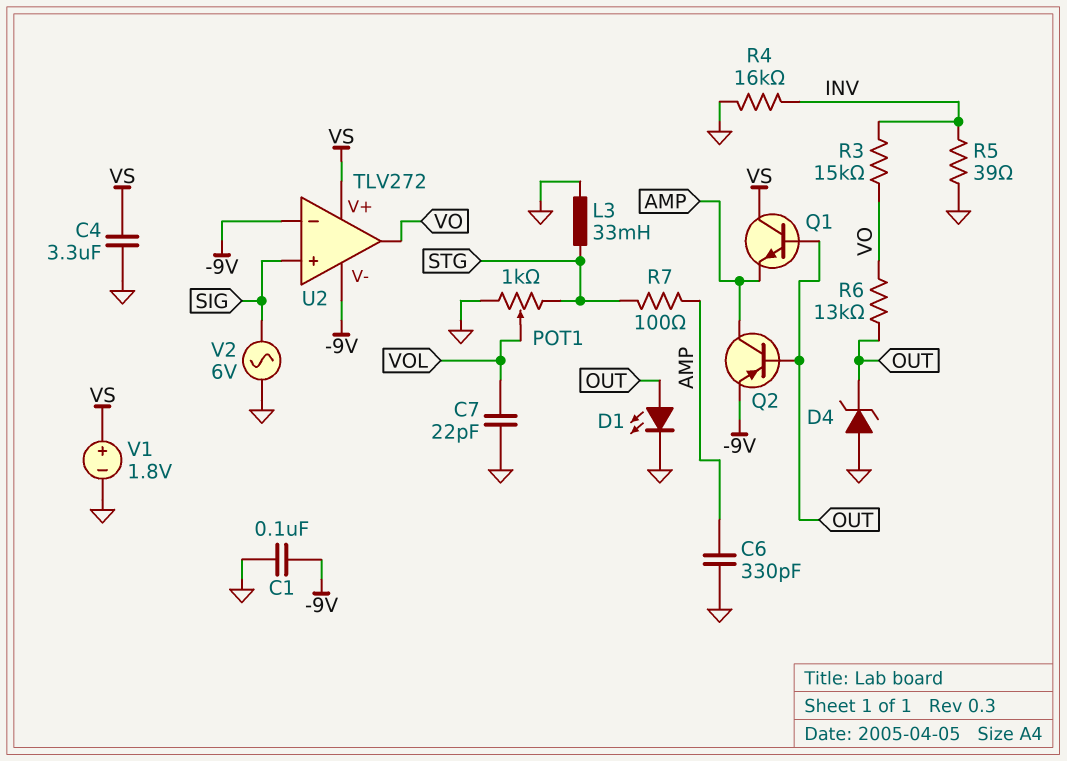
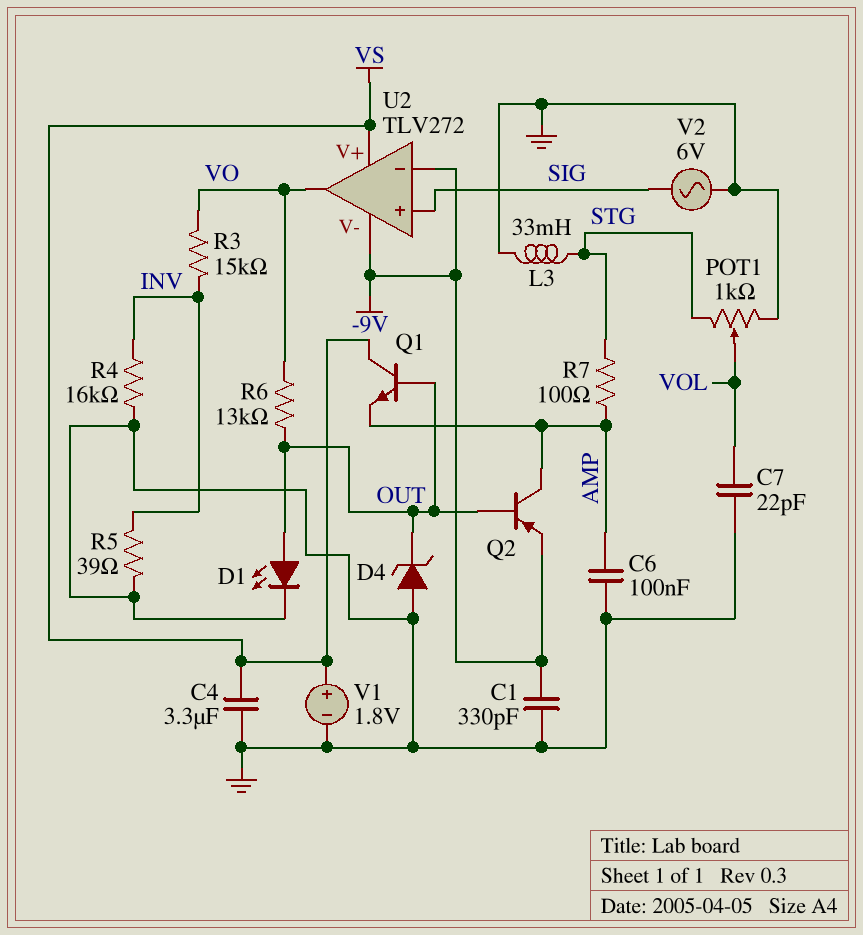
C1: 100nF (-9V, GND) -> 330pF (-9V, GND)
C6: 330pF (AMP, GND) -> 100nF (AMP, GND)

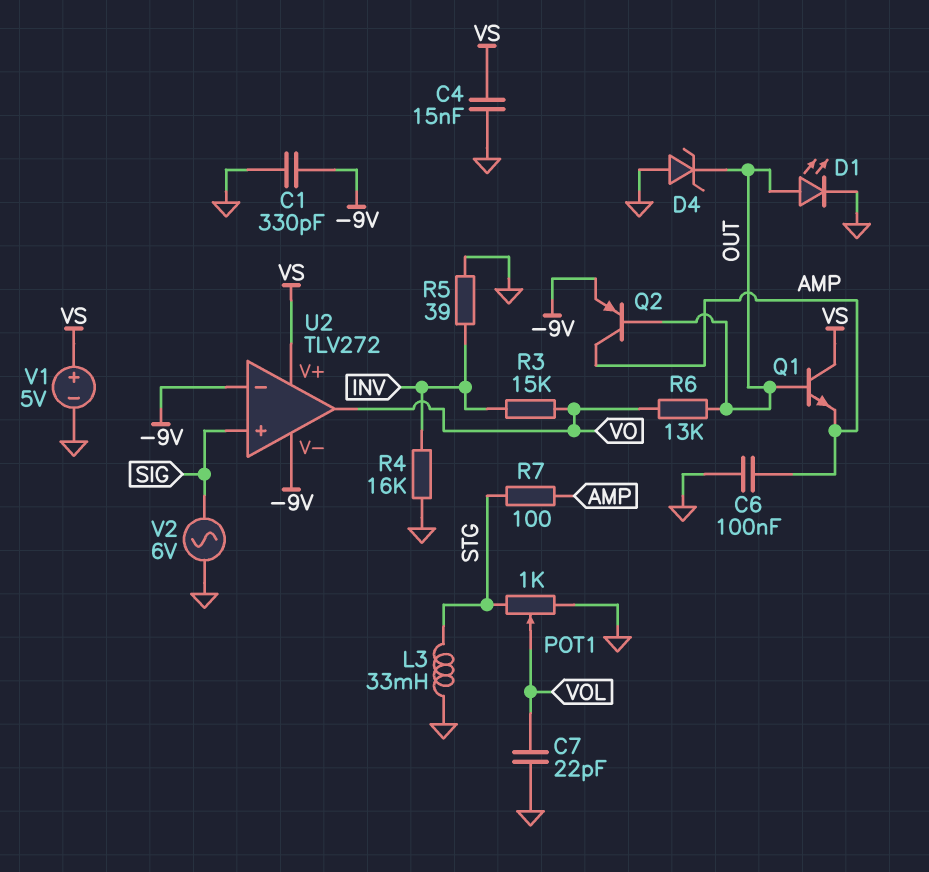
C4: 3.3uF (GND, VS) -> 15nF (GND, VS)
V1: 1.8V (plus VS, minus GND) -> 5V (plus VS, minus GND)

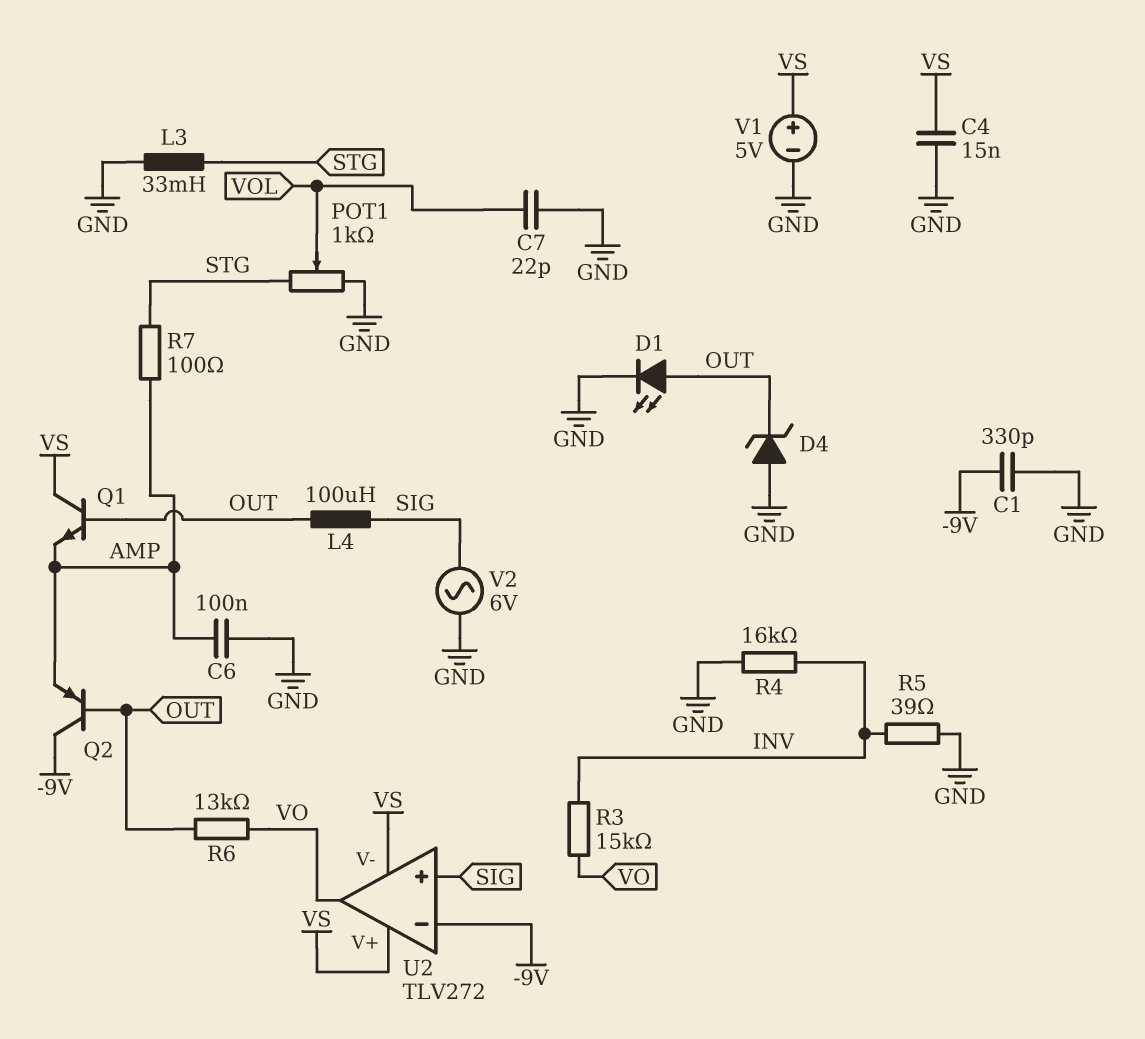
L4: none -> 100uH (OUT, SIG)
Q2: PNP (B OUT, C AMP, E -9V) -> PNP (B OUT, C -9V, E AMP)
U2 pin V-: -9V -> VS

